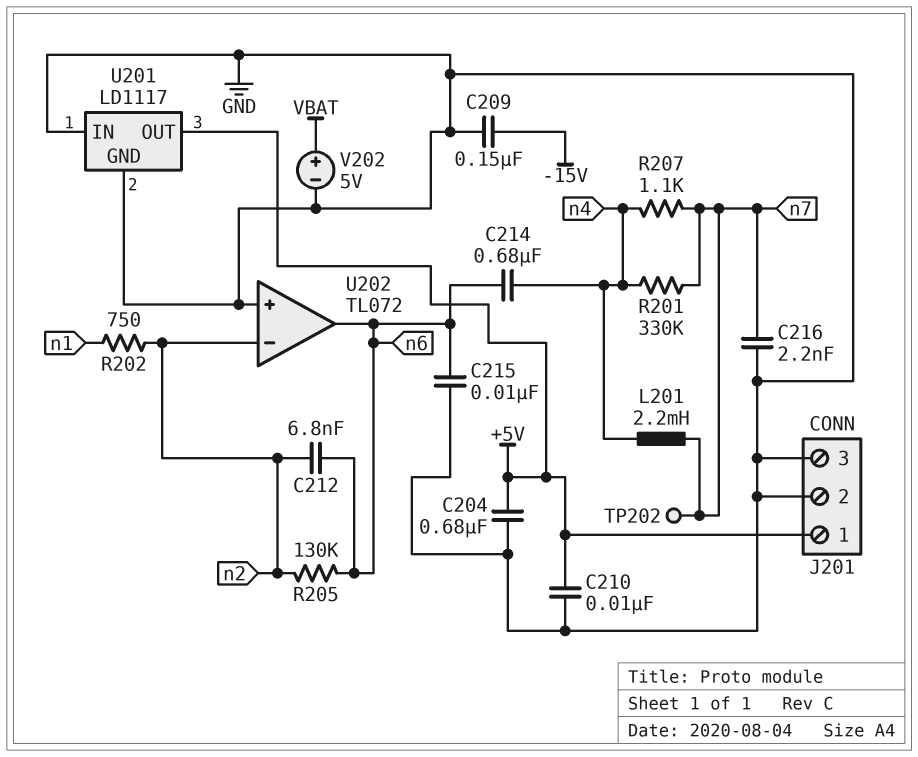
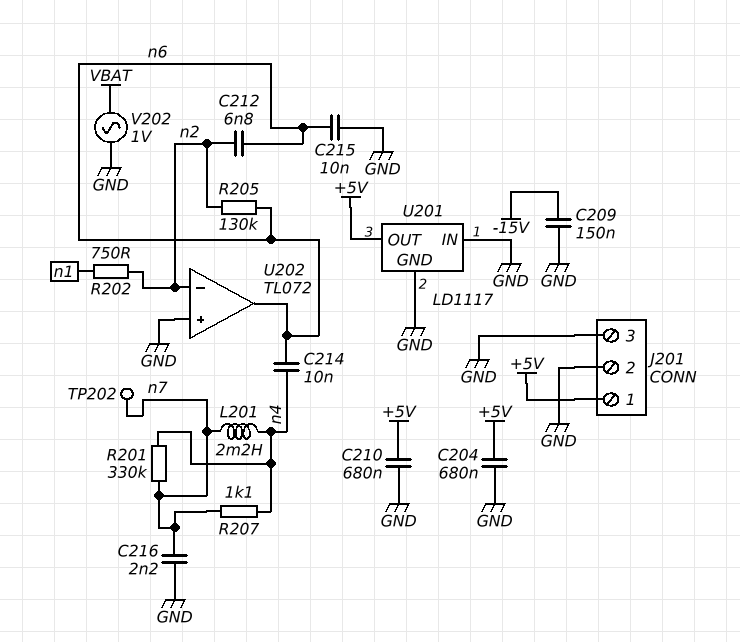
C210: 10nF (+5V, GND) -> 680nF (+5V, GND)
C214: 680nF (n4, n6) -> 10nF (n4, n6)
V202: 5V (plus VBAT, minus GND) -> AC 1V (GND, VBAT)

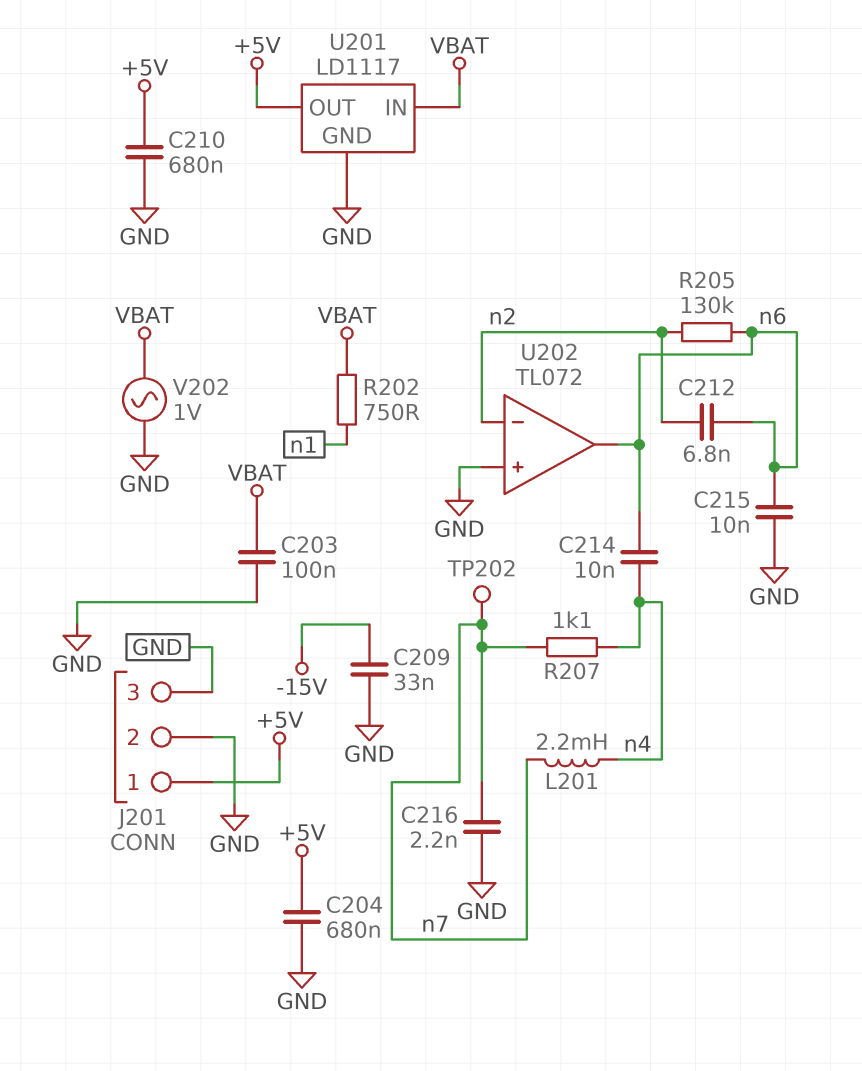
C203: none -> 100nF (GND, VBAT)
C209: 150nF (-15V, GND) -> 33nF (-15V, GND)
R201: 330k (n4, n7) -> none
R202: 750 (n1, n2) -> 750 (VBAT, n1)
U201 pin IN: GND -> VBAT

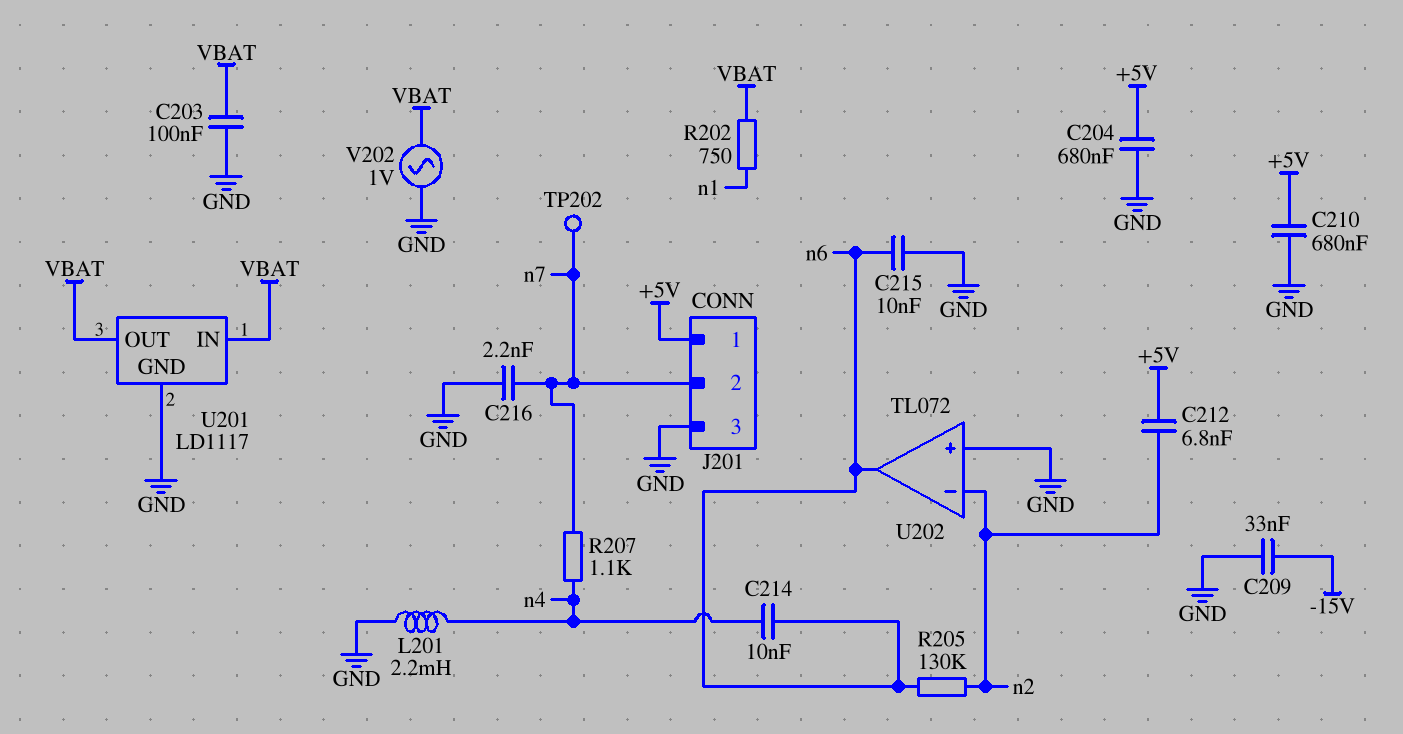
C212: 6.8nF (n2, n6) -> 6.8nF (+5V, n2)
J201 pin 2: GND -> n7
L201: 2.2mH (n4, n7) -> 2.2mH (GND, n4)
U201 pin OUT: +5V -> VBAT

